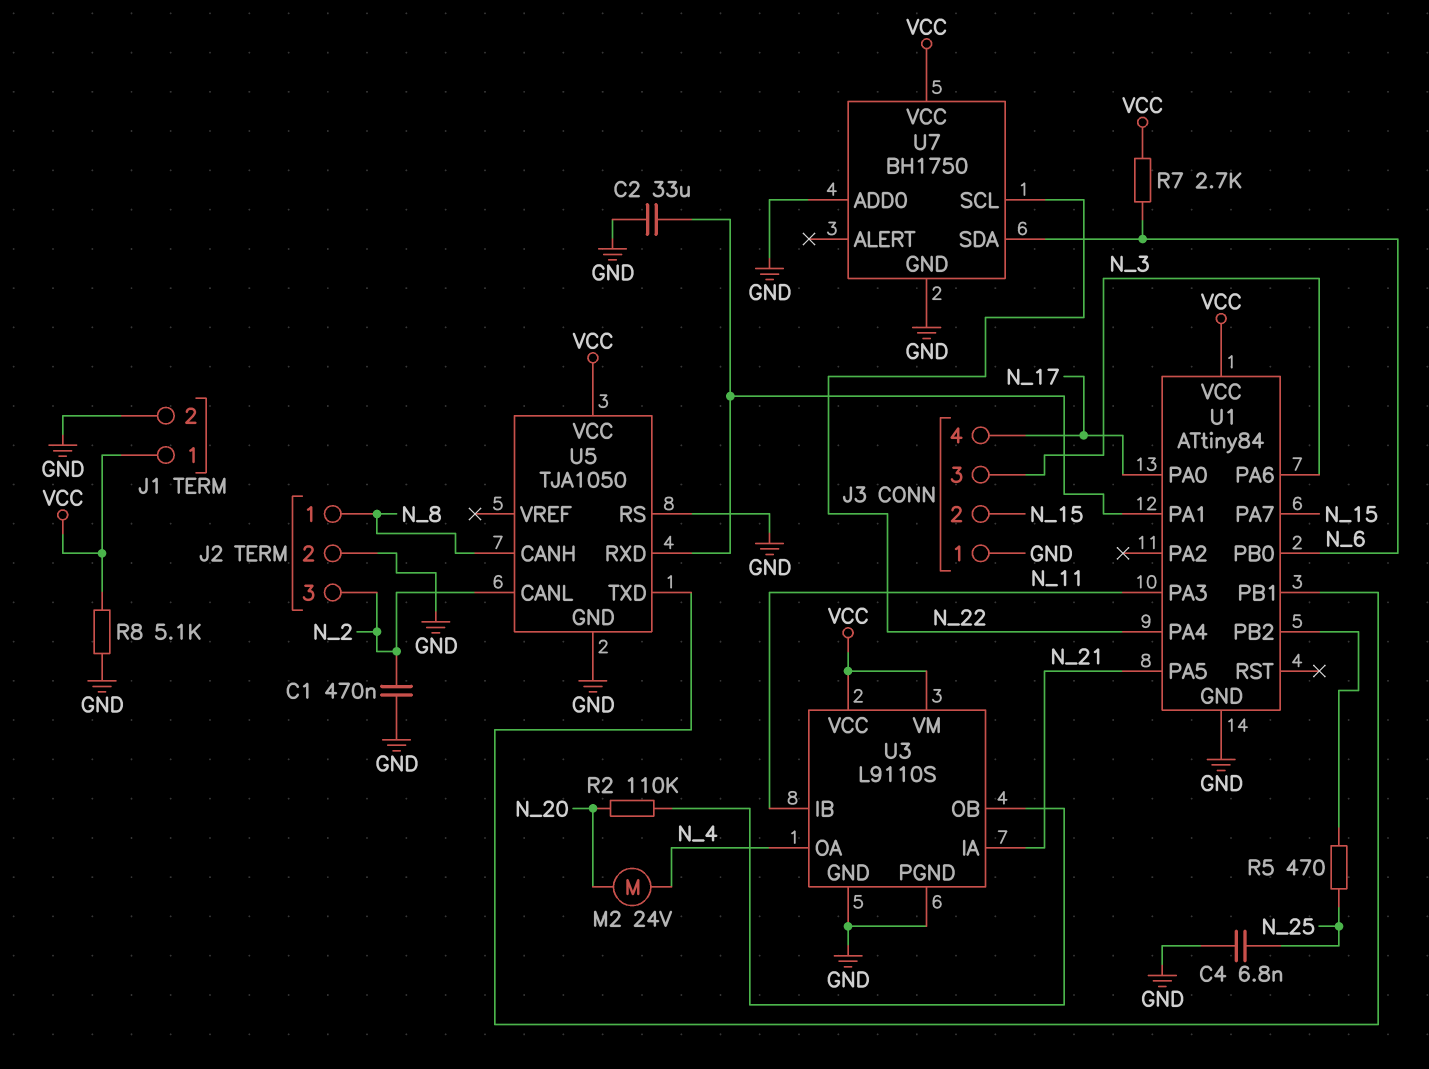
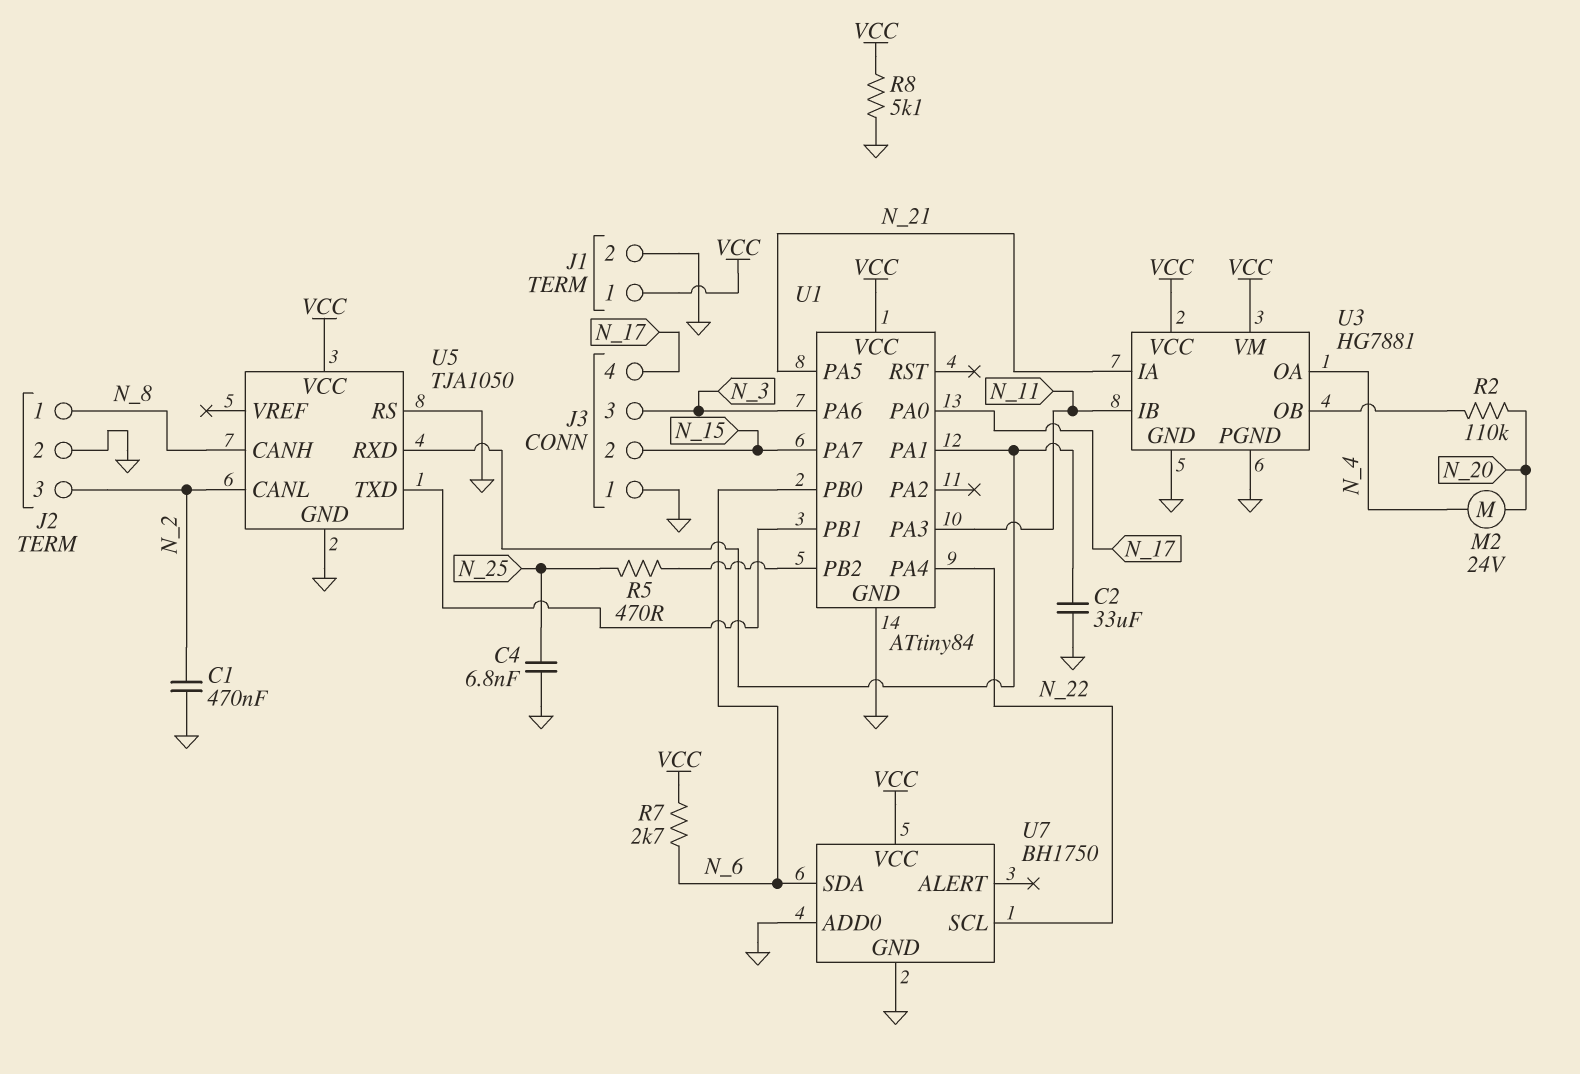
U3: L9110S -> HG7881

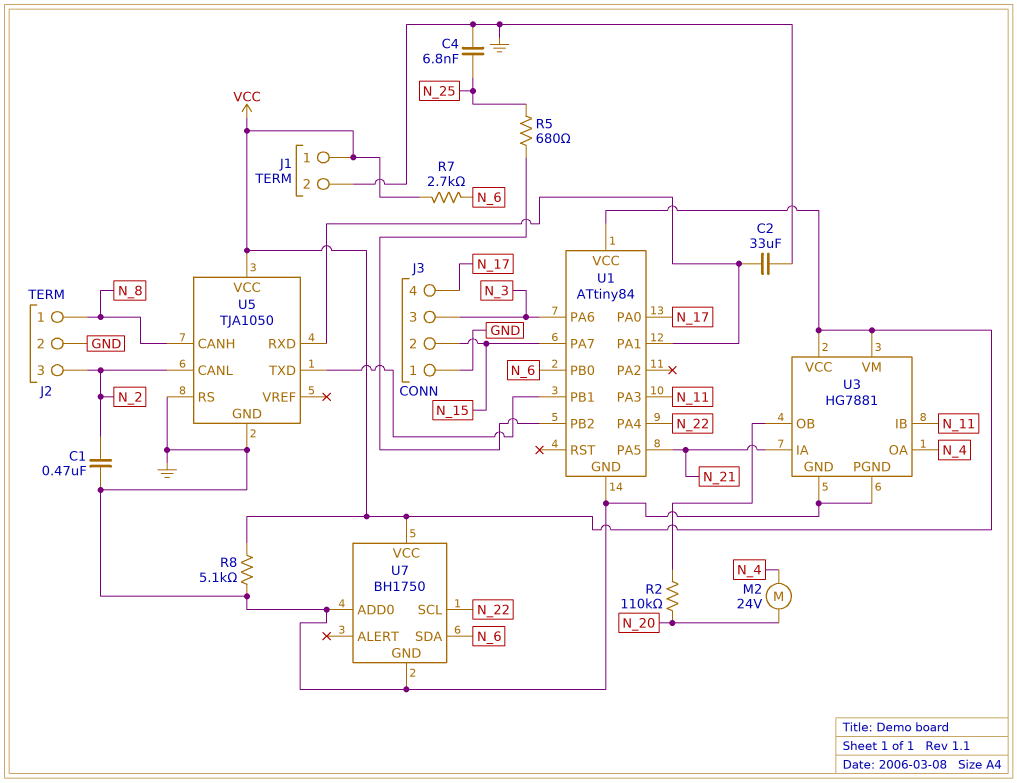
R5: 470 (N_25, U1/PB2) -> 680 (N_25, U1/PB2)

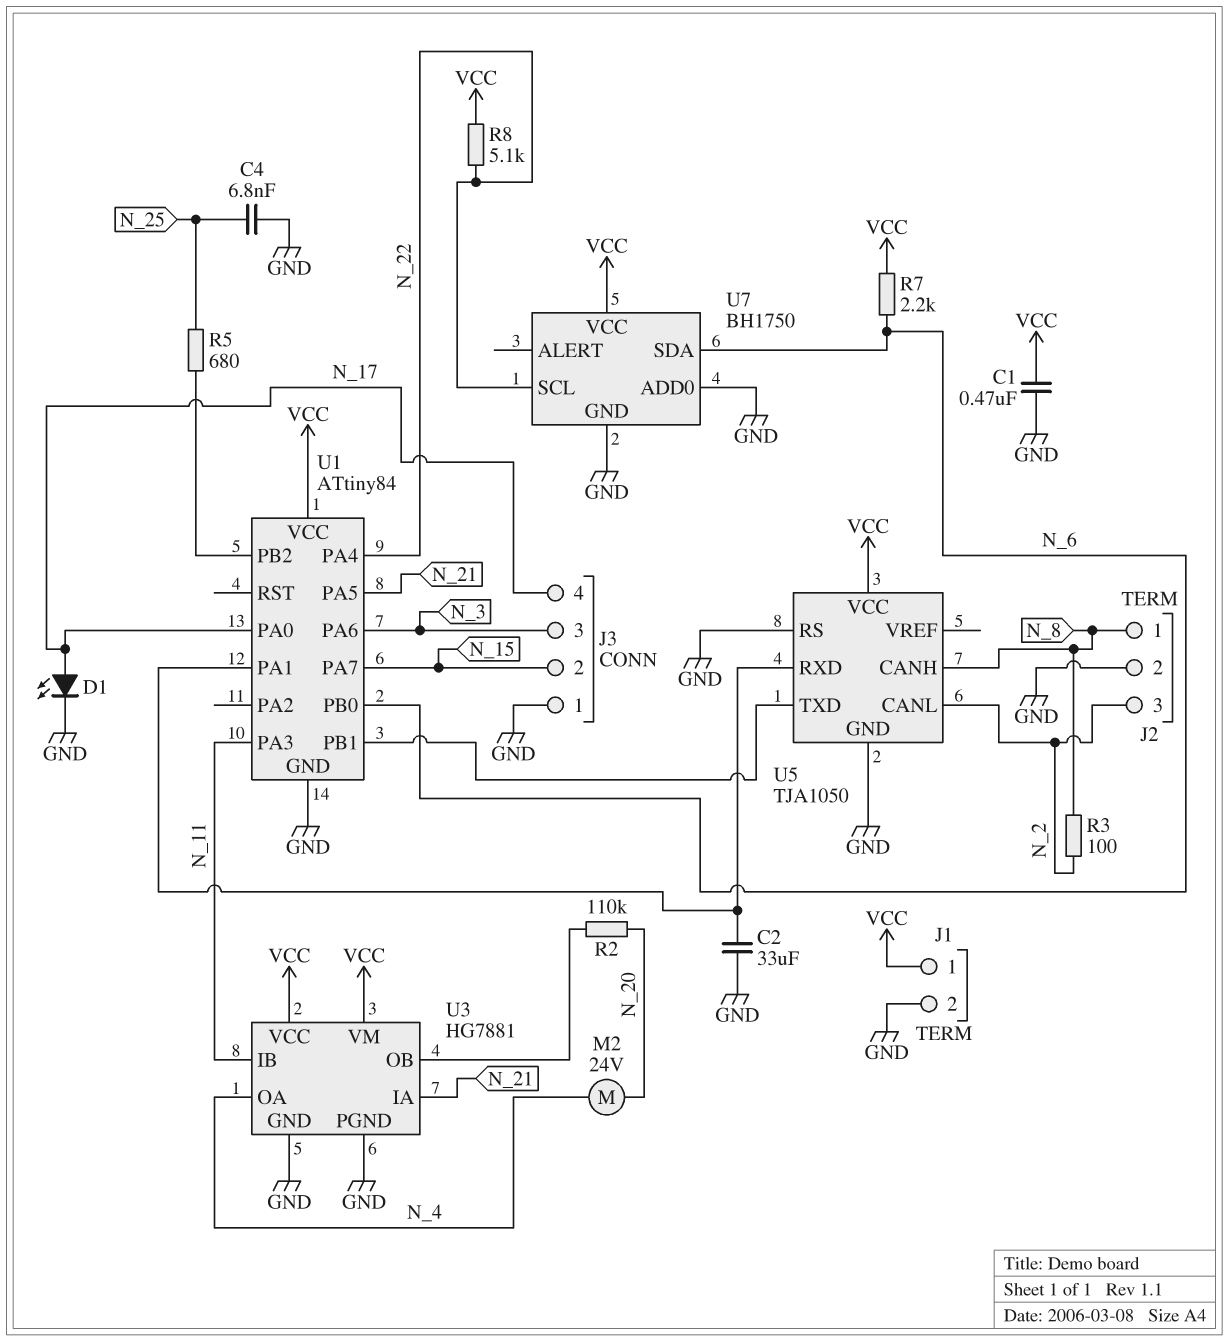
C1: 470nF (GND, N_2) -> 470nF (GND, VCC)
D1: none -> LED (A N_17, K GND)
R3: none -> 100 (N_2, N_8)
R7: 2.7k (N_6, VCC) -> 2.2k (N_6, VCC)
R8: 5.1k (GND, VCC) -> 5.1k (N_22, VCC)

